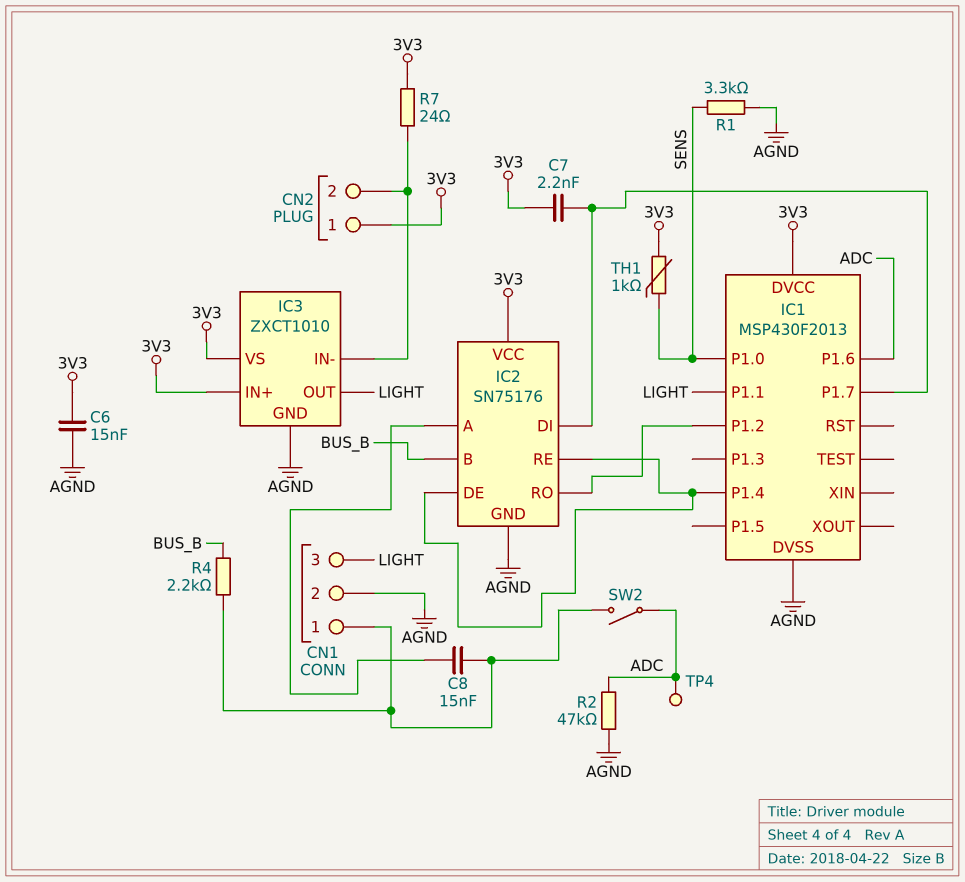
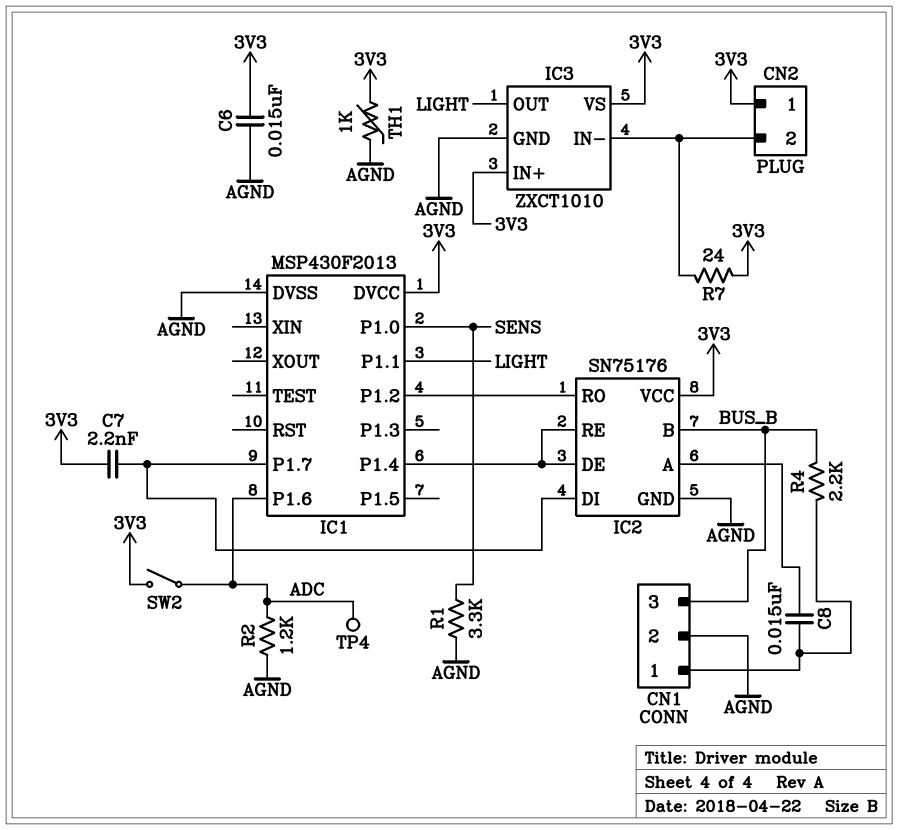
CN1 pin 3: LIGHT -> BUS_B
R2: 47k (ADC, AGND) -> 1.2k (ADC, AGND)
SW2: switch (ADC, CN1/1) -> switch (3V3, ADC)
TH1: 1k (3V3, SENS) -> 1k (3V3, AGND)

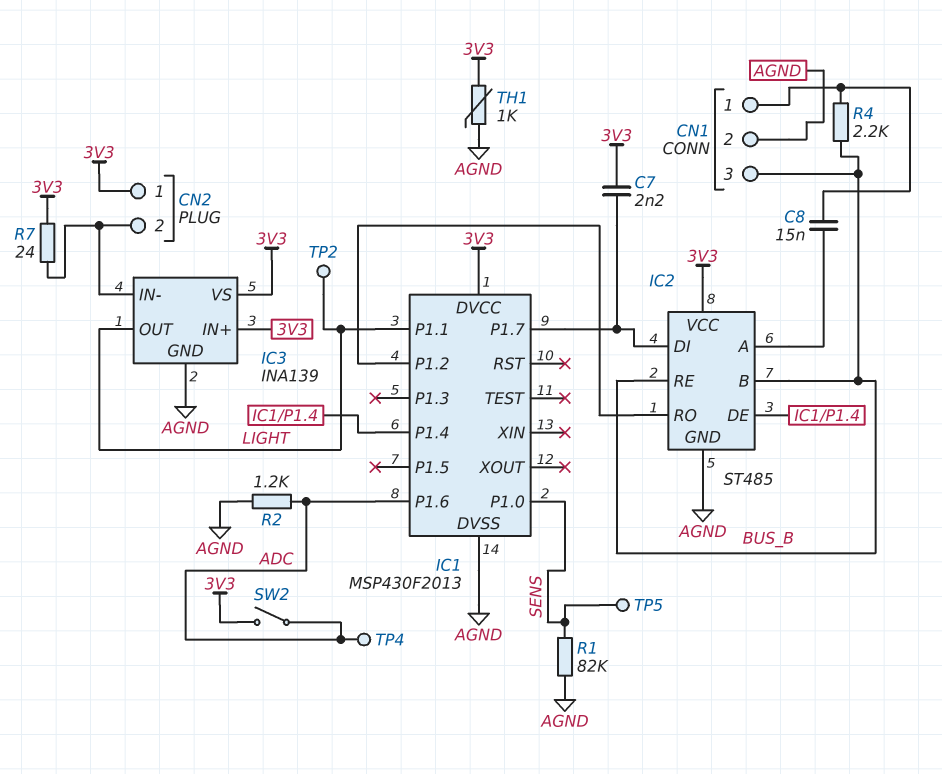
C6: 15nF (3V3, AGND) -> none
IC2: SN75176 -> ST485
IC2 pin RE: IC1/P1.4 -> BUS_B
IC3: ZXCT1010 -> INA139
R1: 3.3k (AGND, SENS) -> 82k (AGND, SENS)
TP2: none -> test point (LIGHT)
TP5: none -> test point (SENS)

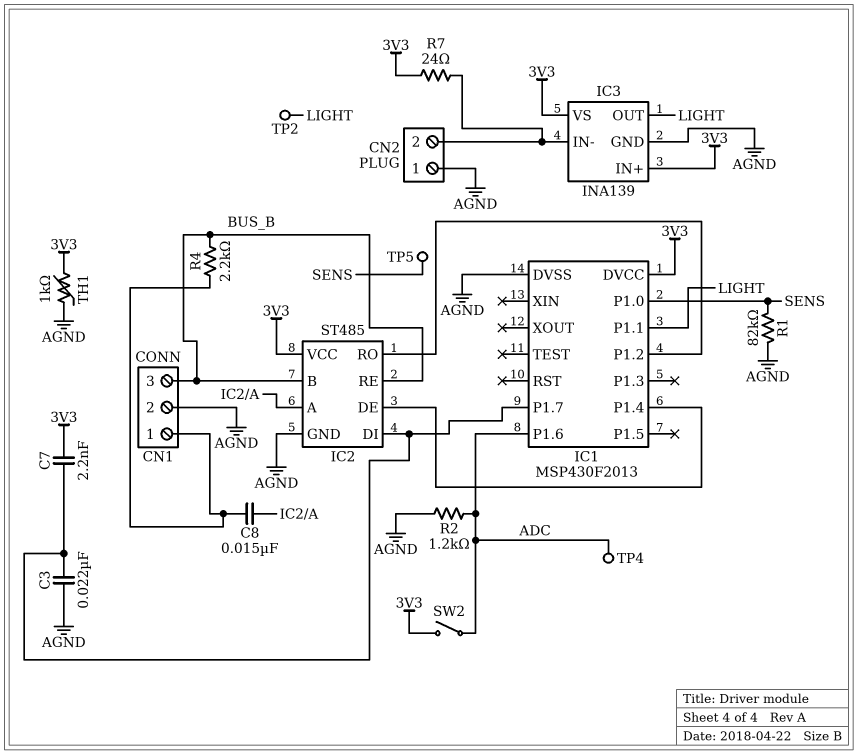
C3: none -> 22nF (AGND, IC1/P1.7)
CN2 pin 1: 3V3 -> AGND

